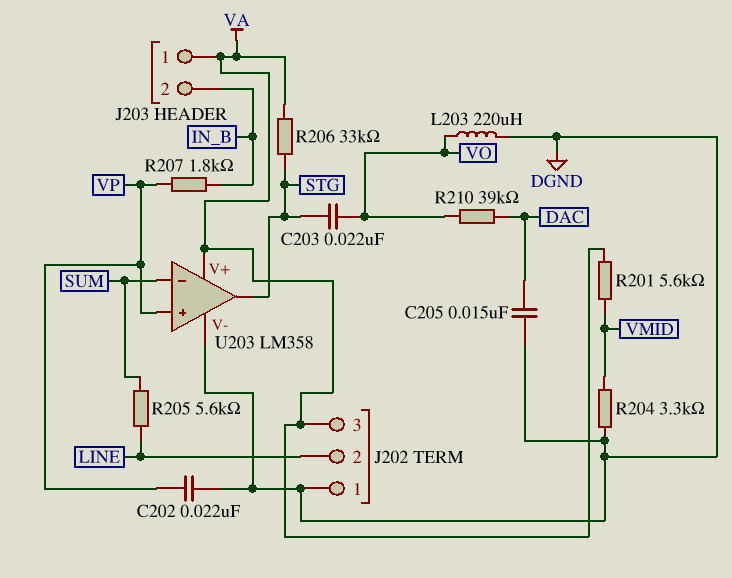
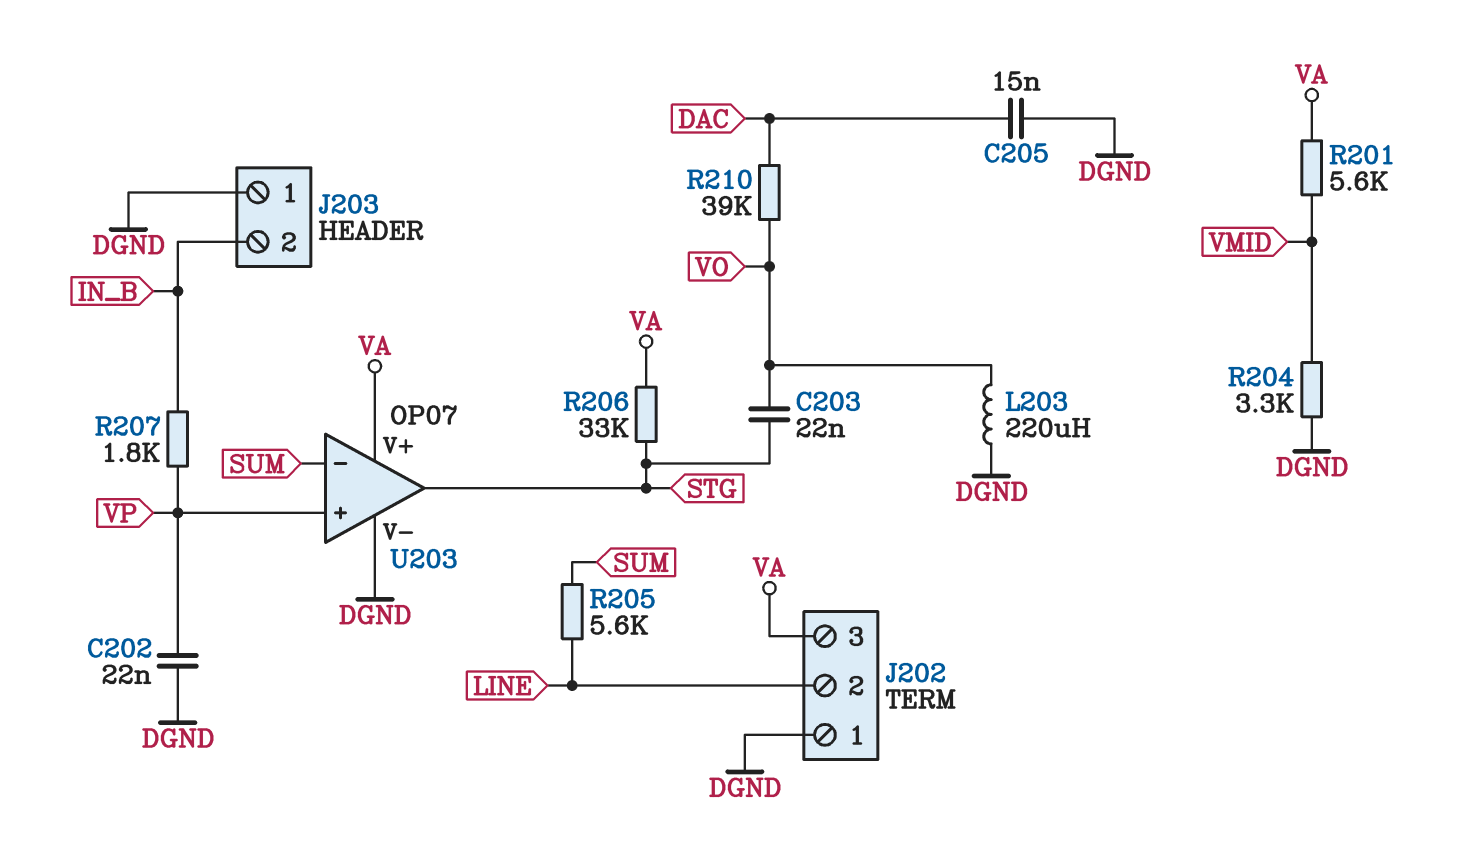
J203 pin 1: VA -> DGND
U203: LM358 -> OP07

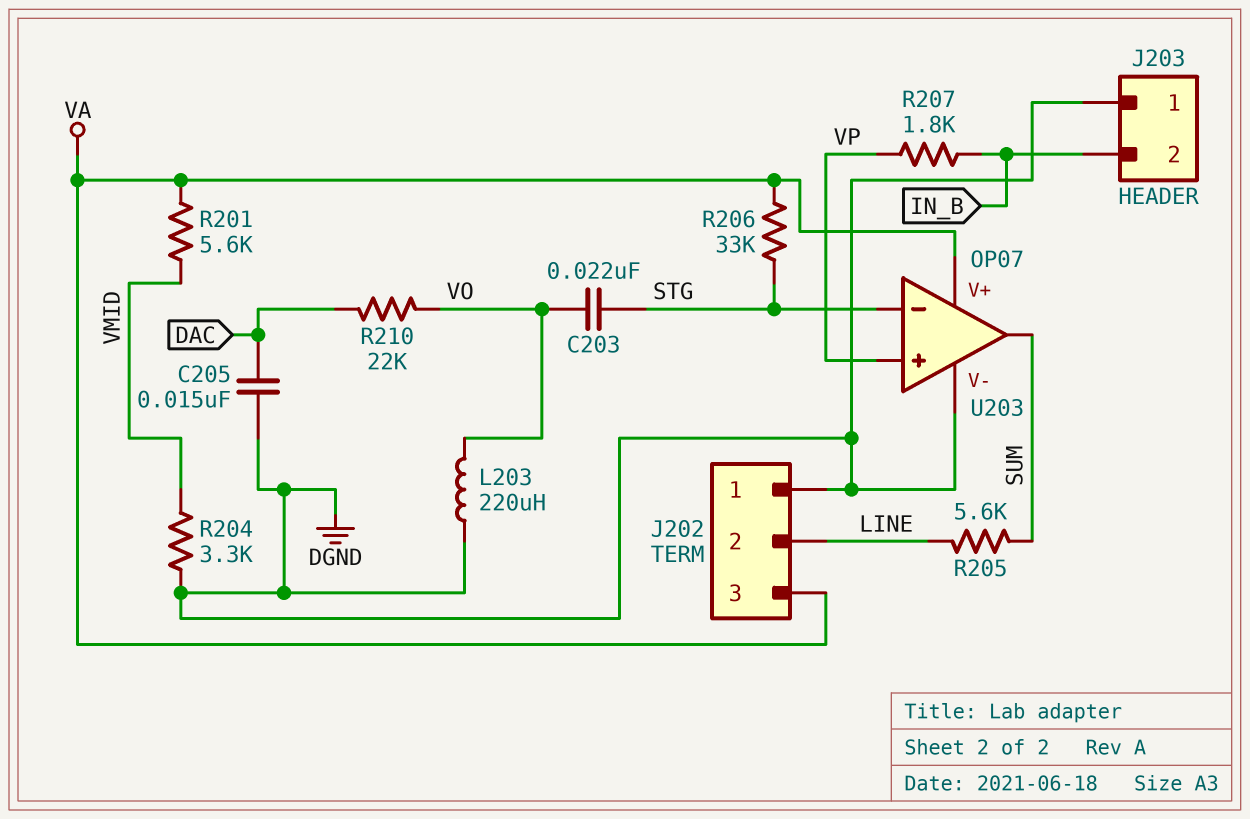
C202: 22nF (DGND, VP) -> none
R210: 39k (DAC, VO) -> 22k (DAC, VO)
U203 pin in-: SUM -> STG
U203 pin out: STG -> SUM

